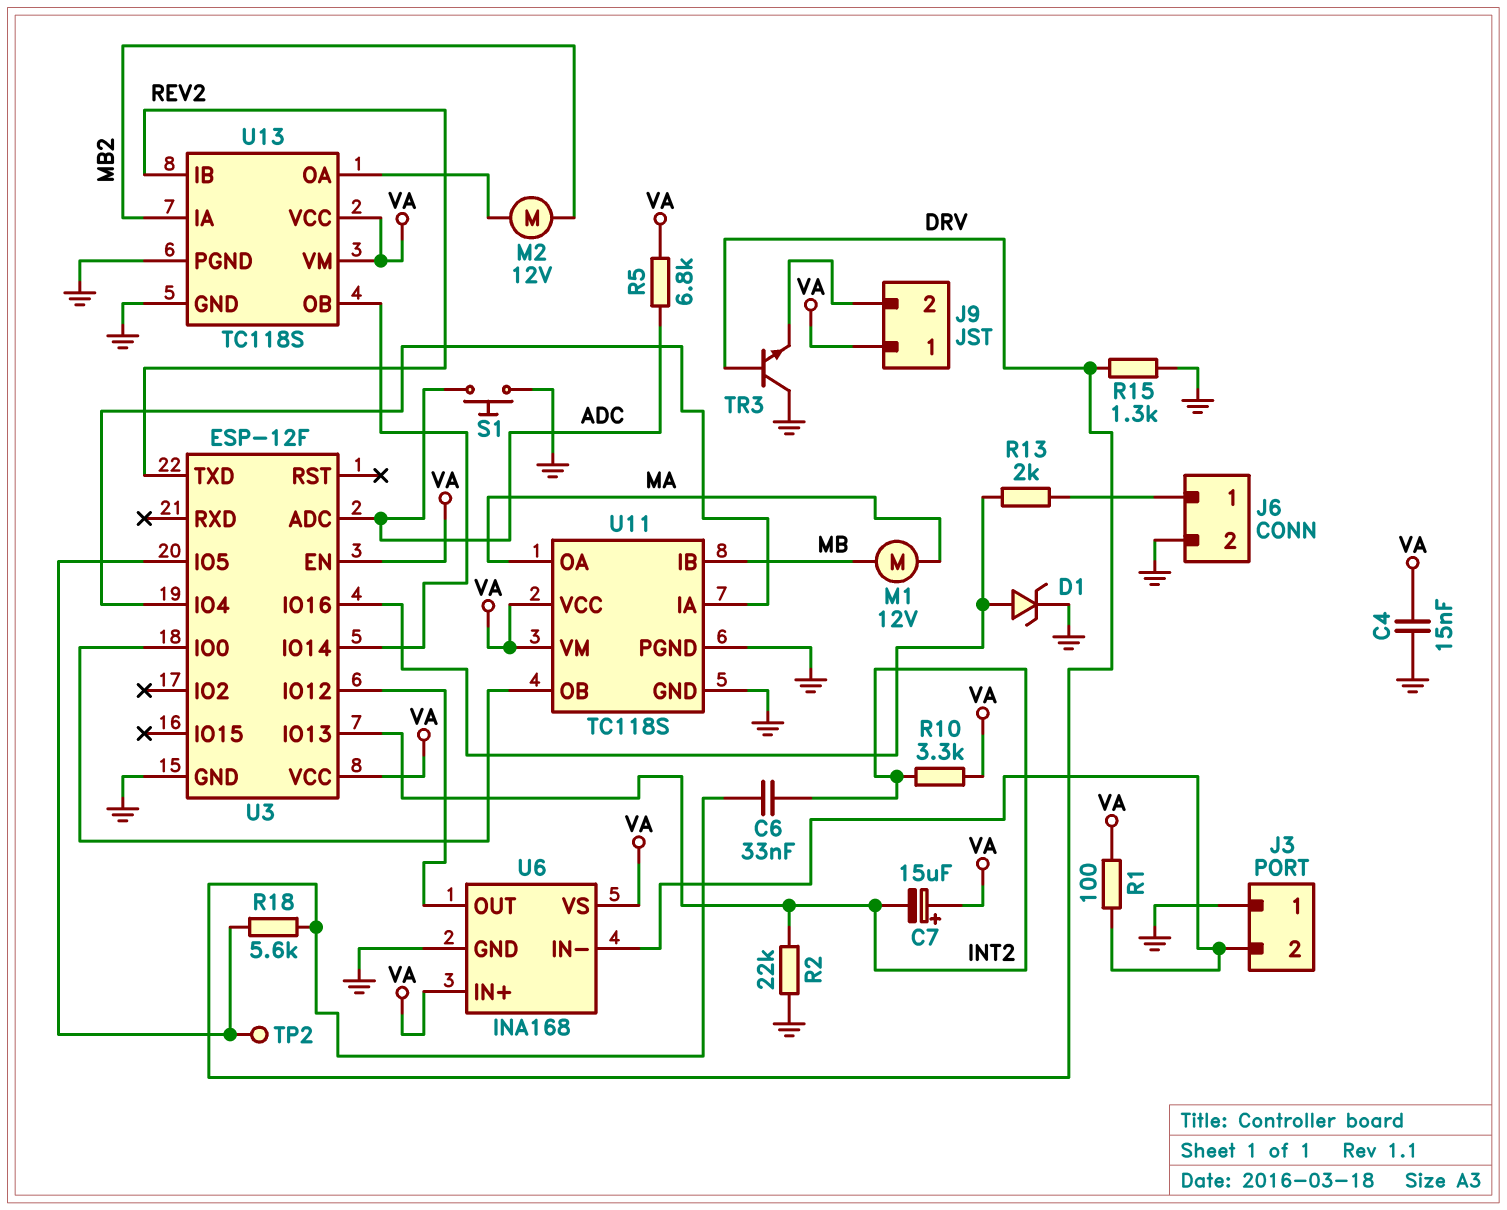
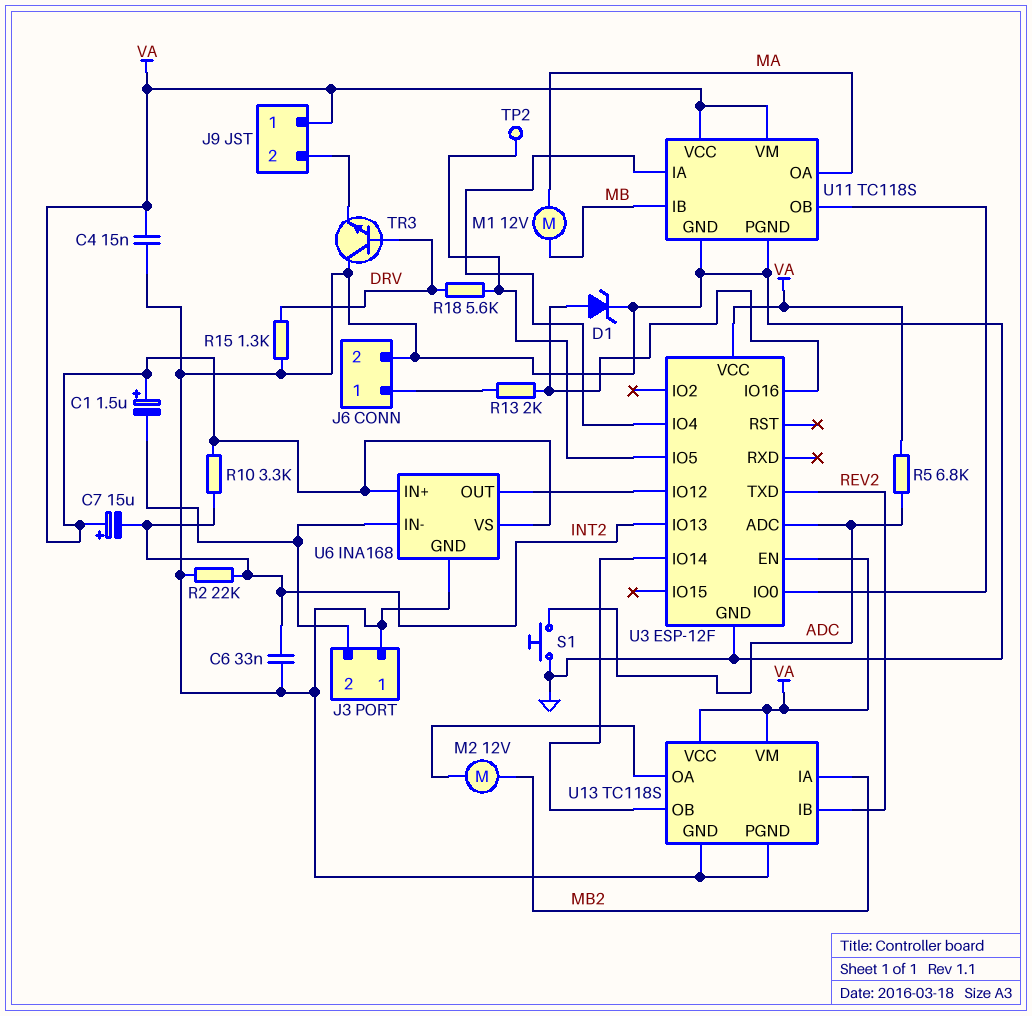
C1: none -> 1.5uF (plus VA, minus J3/2)
C6: 33nF (DRV, INT2) -> 33nF (GND, INT2)
R1: 100 (J3/2, VA) -> none

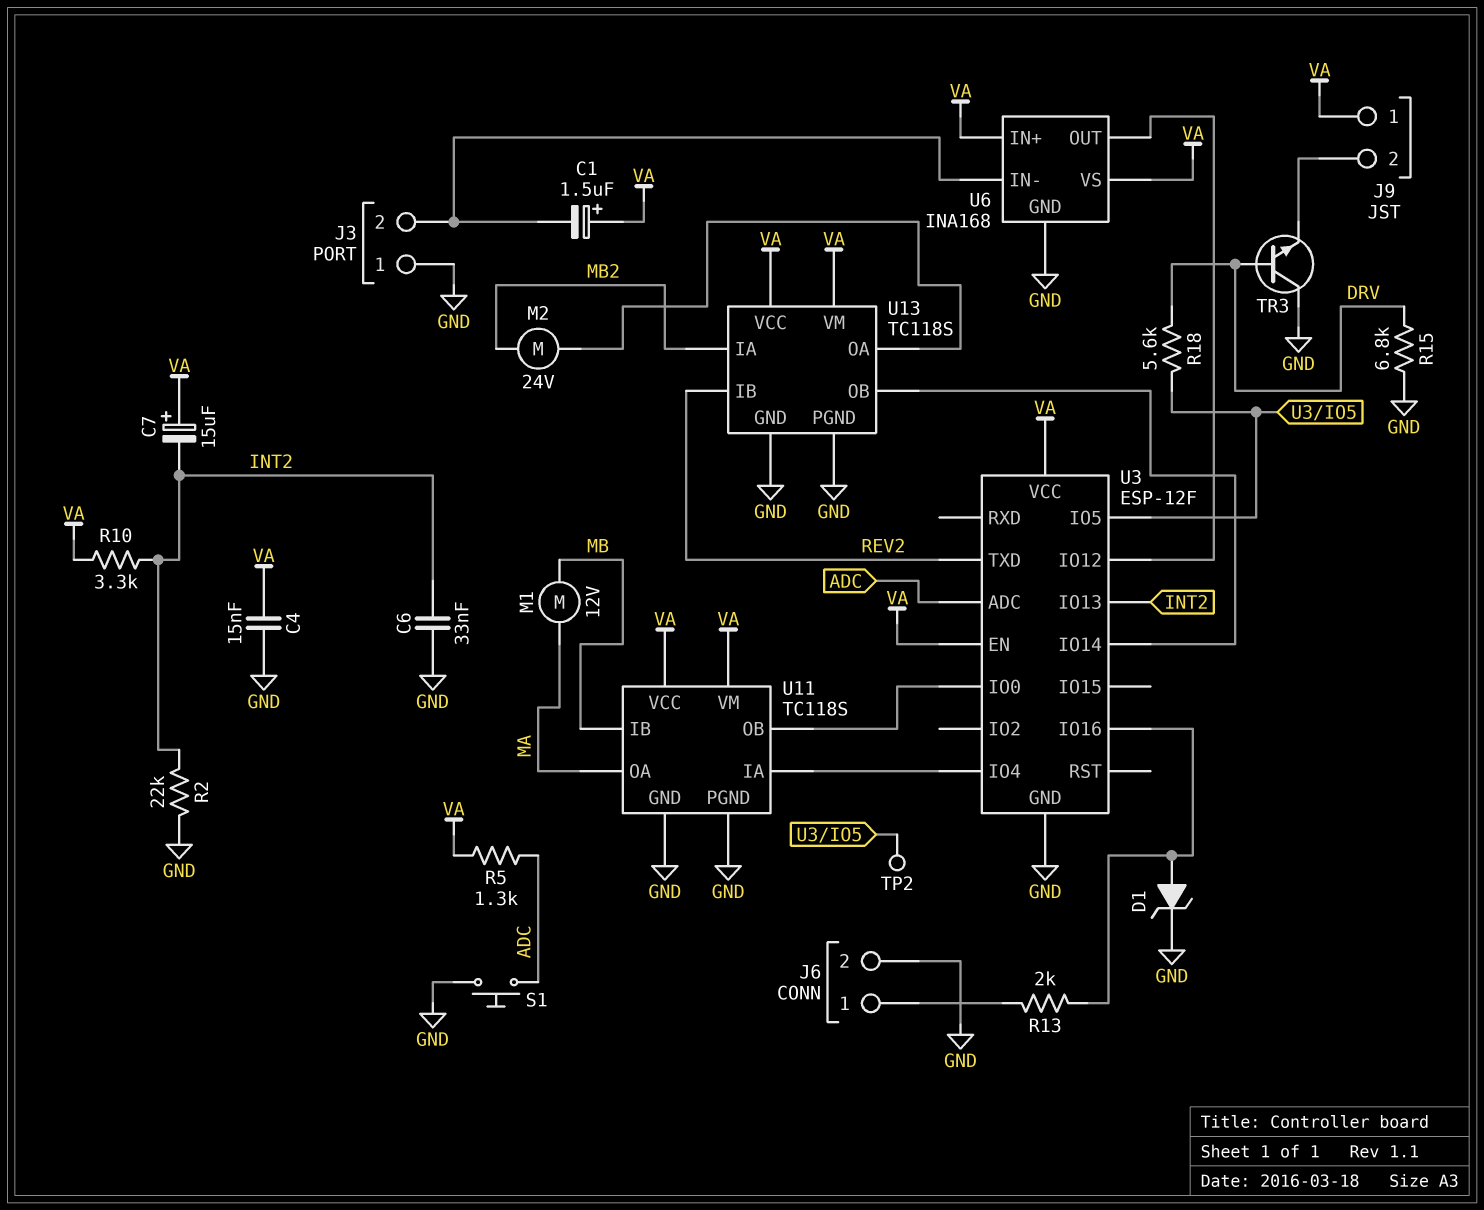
M2: motor 12V (MB2, U13/OA) -> motor 24V (MB2, U13/OA)
R5: 6.8k (ADC, VA) -> 1.3k (ADC, VA)
R15: 1.3k (DRV, GND) -> 6.8k (DRV, GND)

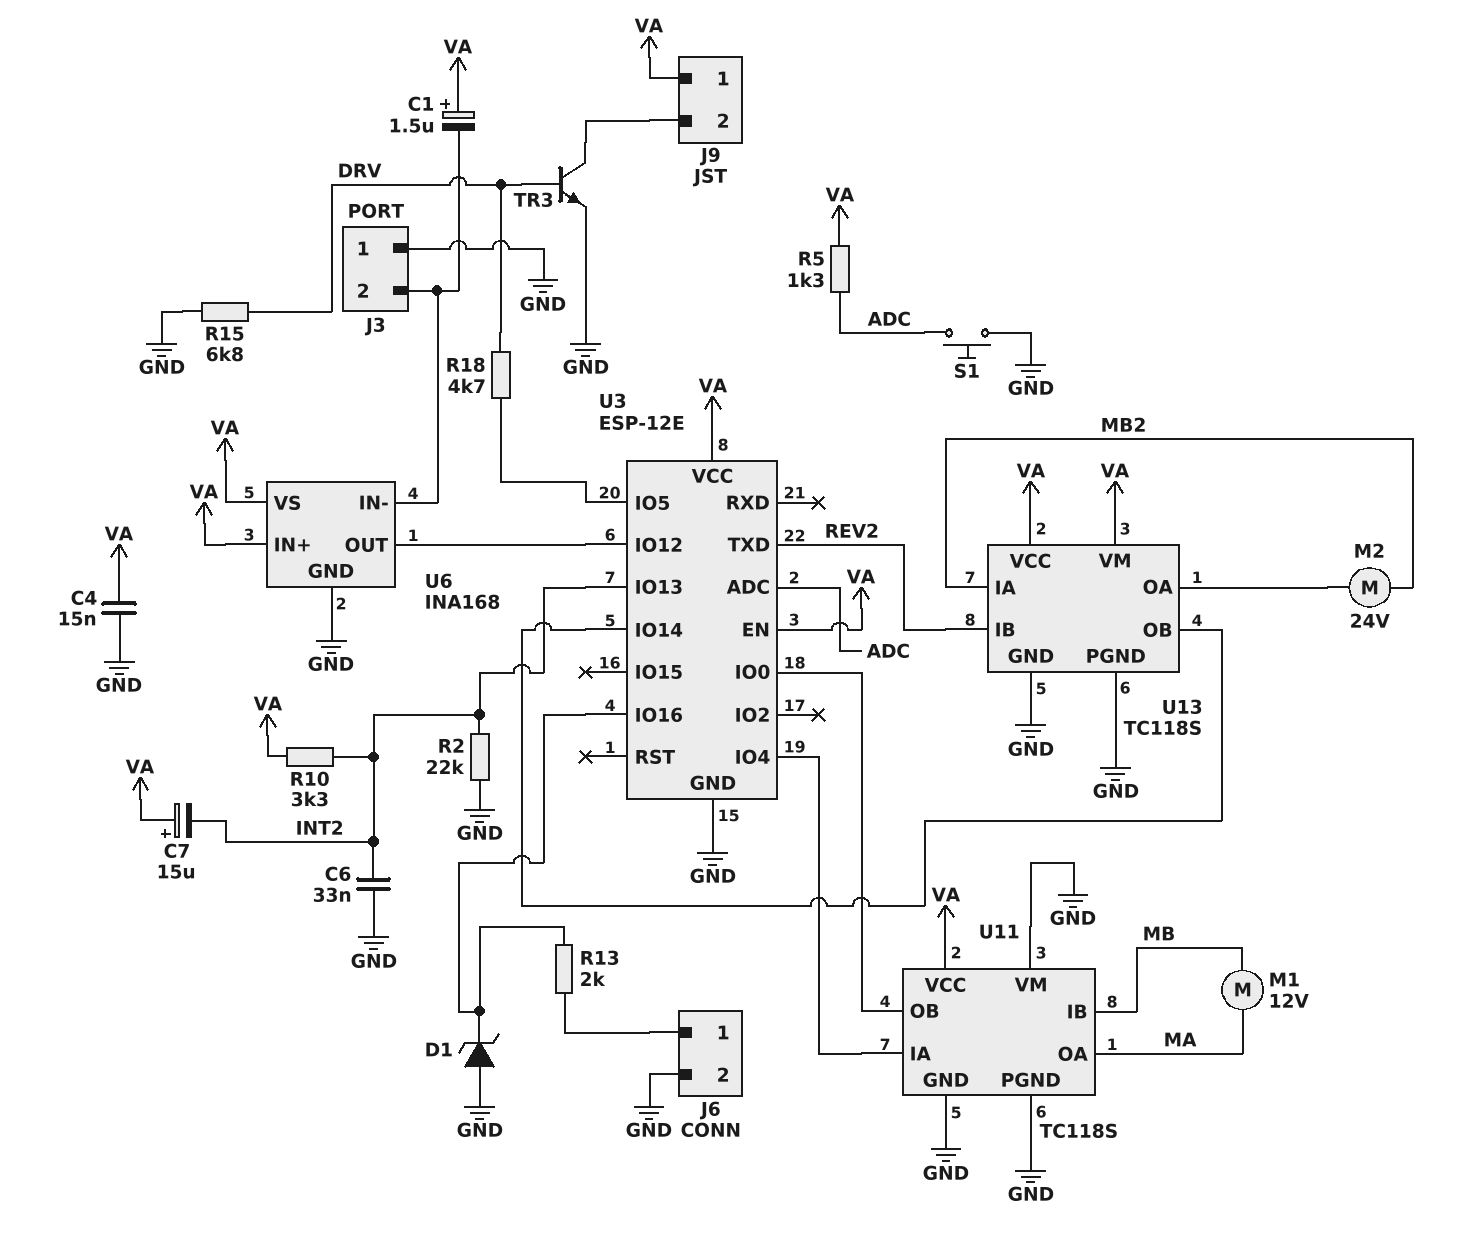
D1: zener (A U3/IO16, K GND) -> zener (A GND, K U3/IO16)
R18: 5.6k (DRV, U3/IO5) -> 4.7k (DRV, U3/IO5)
TP2: test point (U3/IO5) -> none
TR3: NPN (B DRV, C GND, E J9/2) -> NPN (B DRV, C J9/2, E GND)
U3: ESP-12F -> ESP-12E
U11 pin VM: VA -> GND

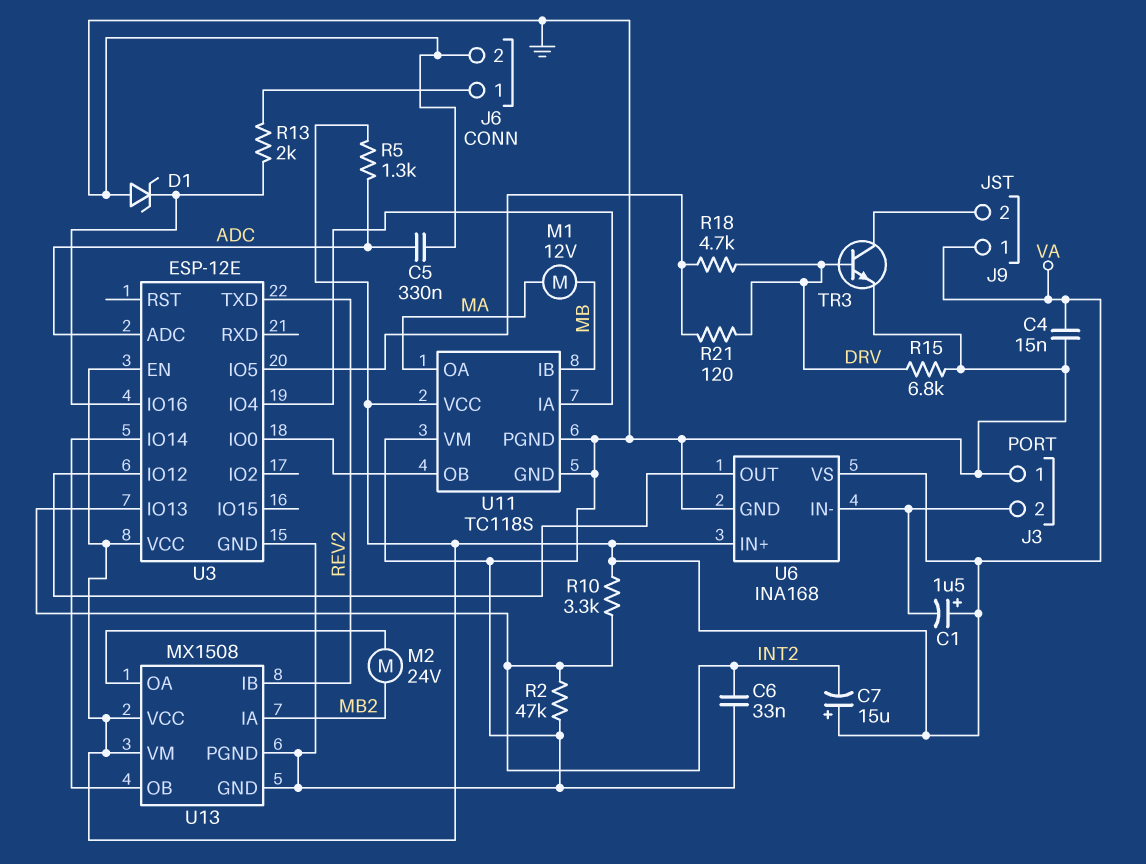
C5: none -> 330nF (ADC, GND)
R2: 22k (GND, INT2) -> 47k (GND, INT2)
R21: none -> 120 (DRV, U3/IO5)
S1: button (ADC, GND) -> none
U13: TC118S -> MX1508

